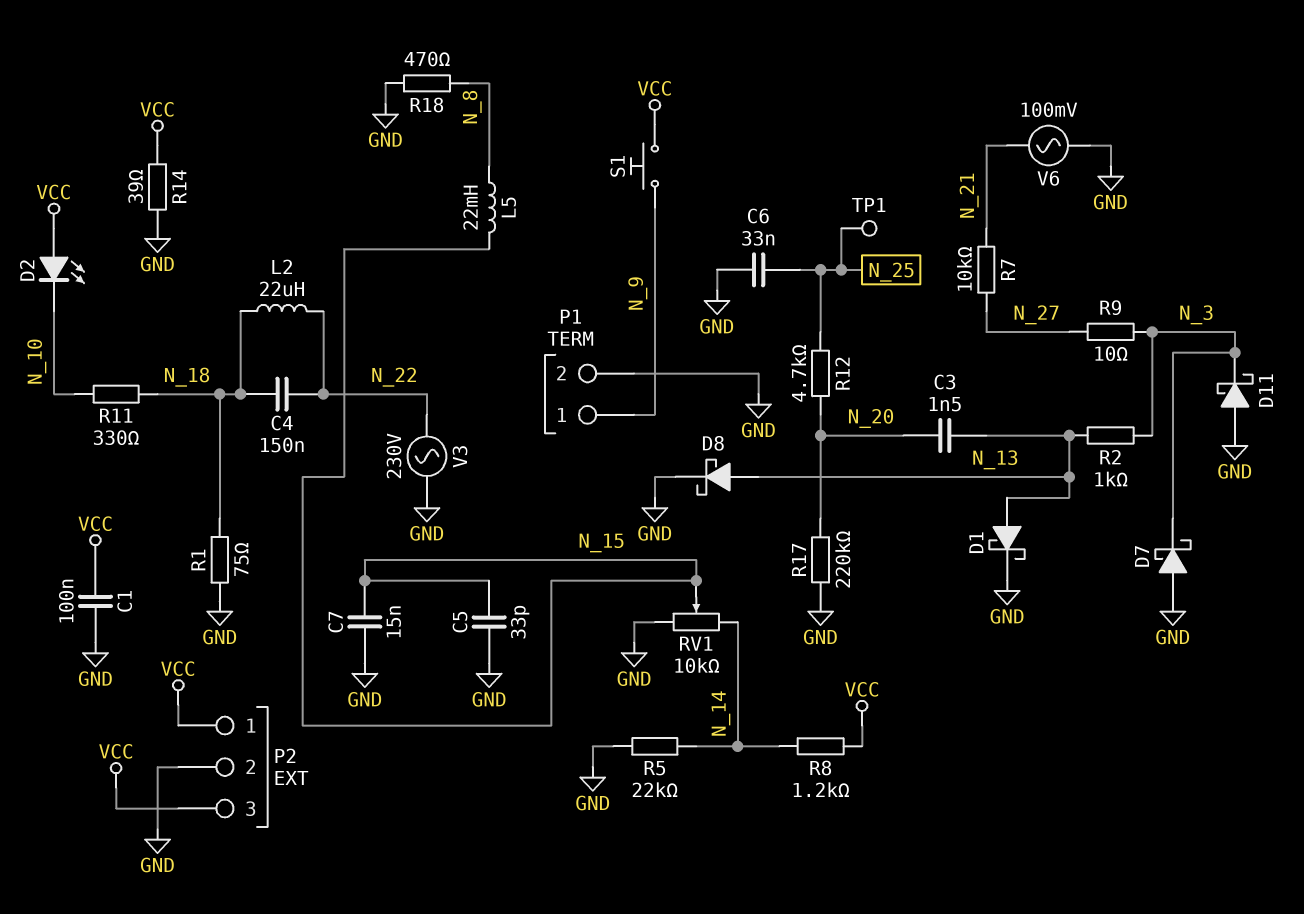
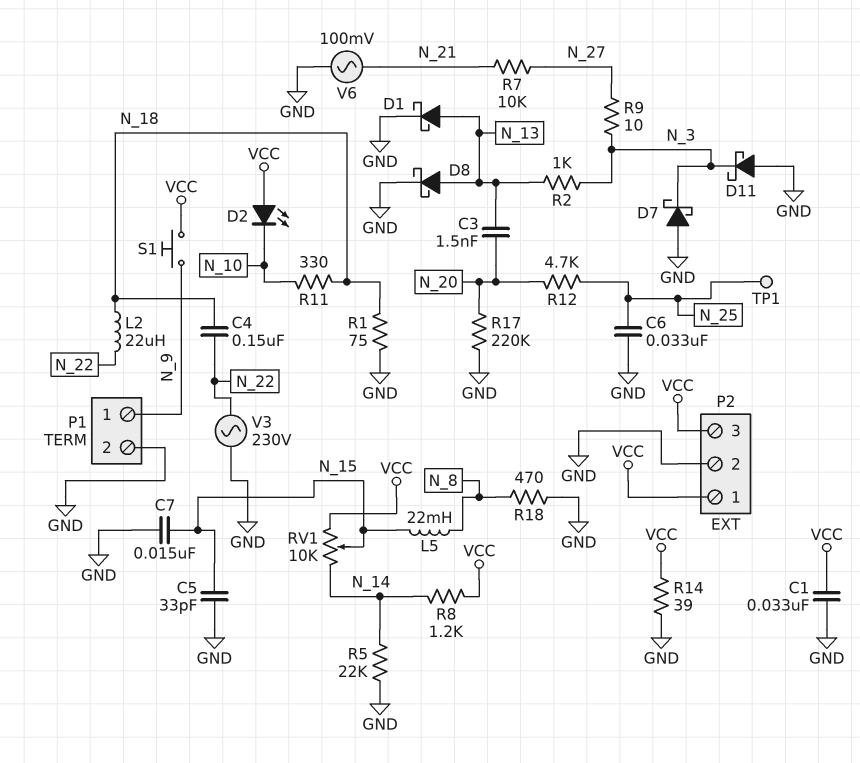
C1: 100nF (GND, VCC) -> 33nF (GND, VCC)
RV1: 10k (GND, N_14, wiper N_15) -> 10k (N_14, VCC, wiper N_15)

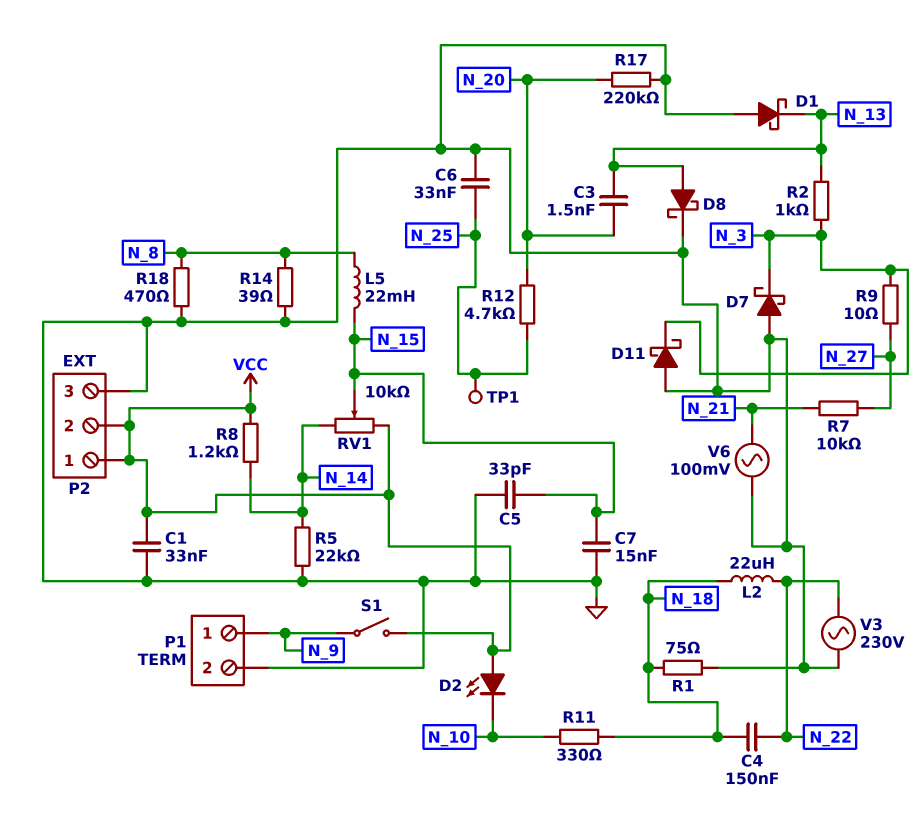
D1: schottky (A N_13, K GND) -> schottky (A GND, K N_13)
P2 pin 2: GND -> VCC
P2 pin 3: VCC -> GND
R14: 39 (GND, VCC) -> 39 (GND, N_8)
S1: button (N_9, VCC) -> switch (N_9, VCC)

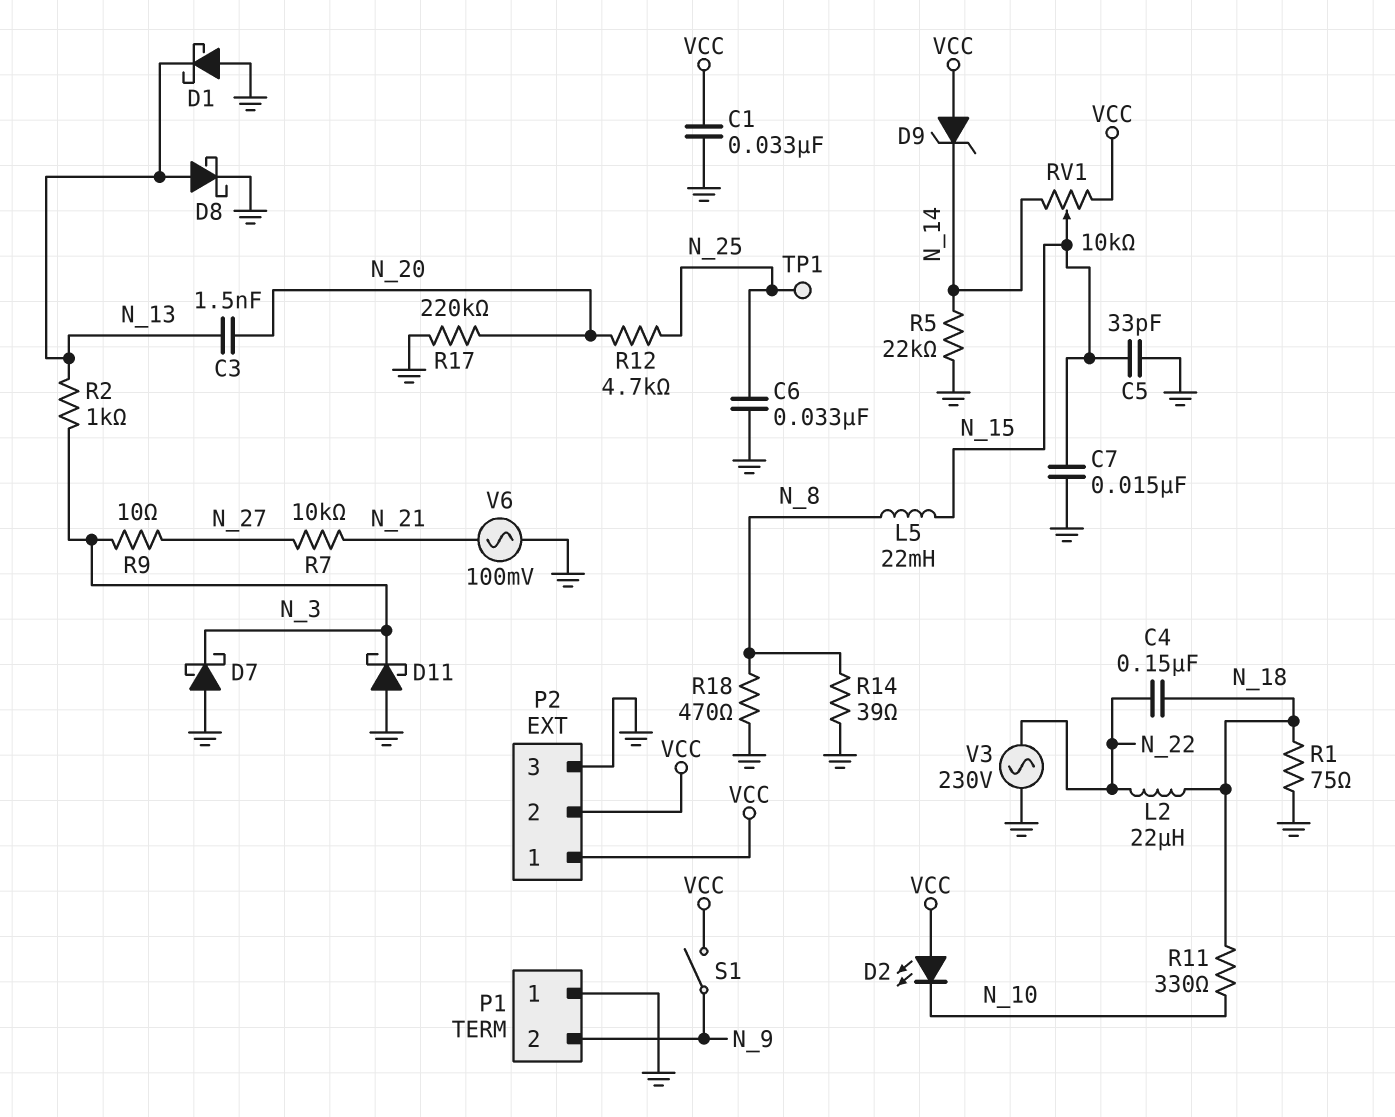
D9: none -> zener (A VCC, K N_14)
P1 pin 1: N_9 -> GND
P1 pin 2: GND -> N_9
R8: 1.2k (N_14, VCC) -> none

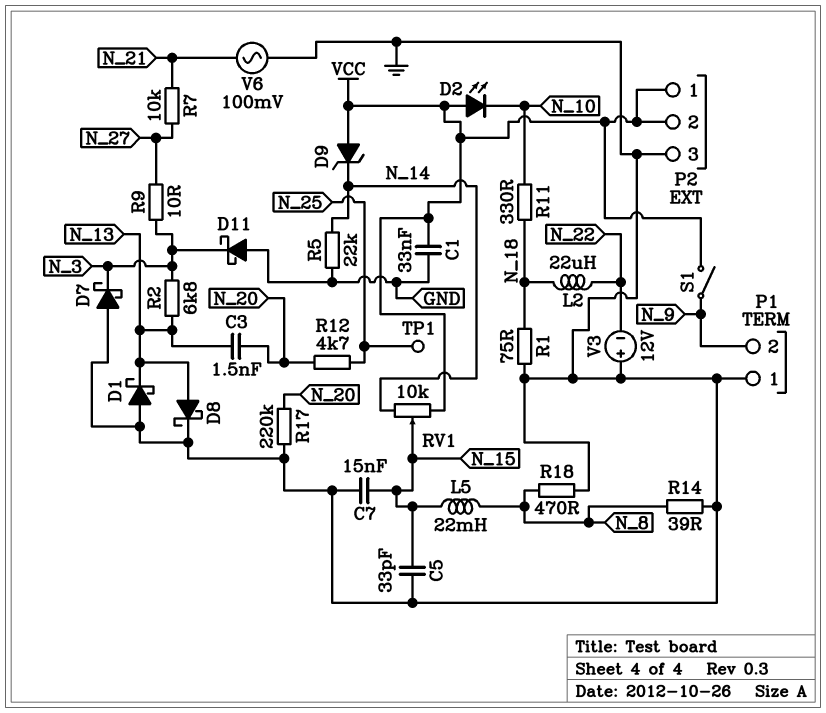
C4: 150nF (N_18, N_22) -> none
C6: 33nF (GND, N_25) -> none
R2: 1k (N_3, N_13) -> 6.8k (N_3, N_13)
V3: AC 230V (GND, N_22) -> 12V (plus GND, minus N_22)

